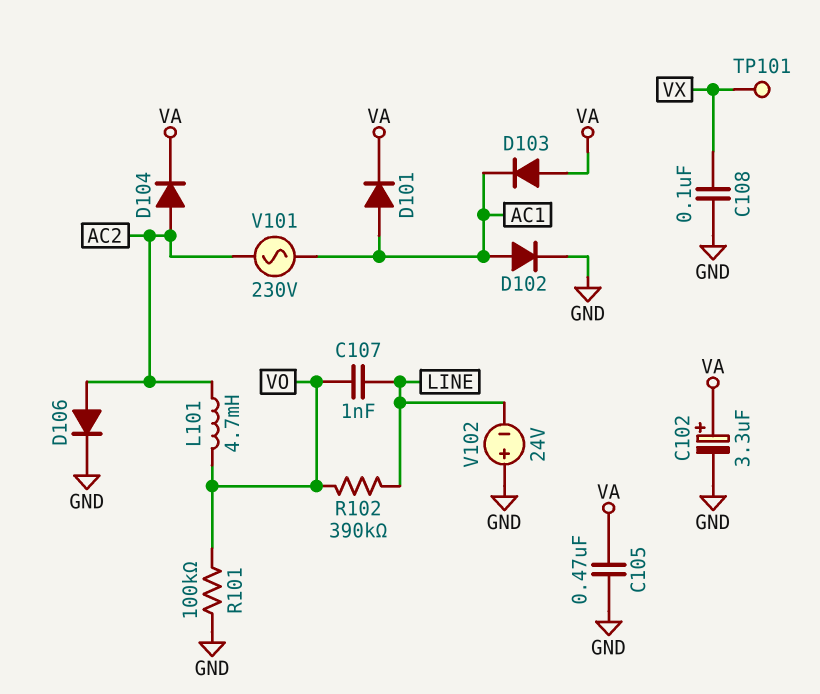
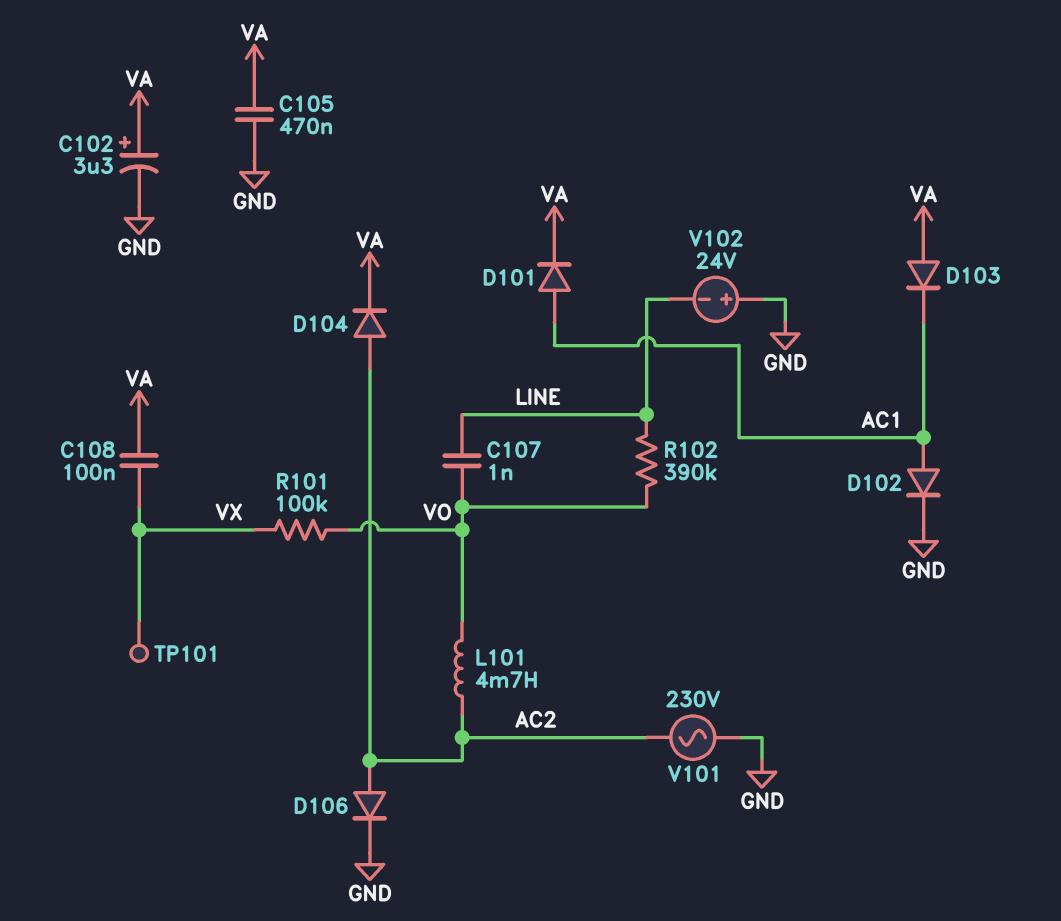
C108: 100nF (GND, VX) -> 100nF (VA, VX)
R101: 100k (GND, VO) -> 100k (VO, VX)
V101: AC 230V (AC1, AC2) -> AC 230V (AC2, GND)

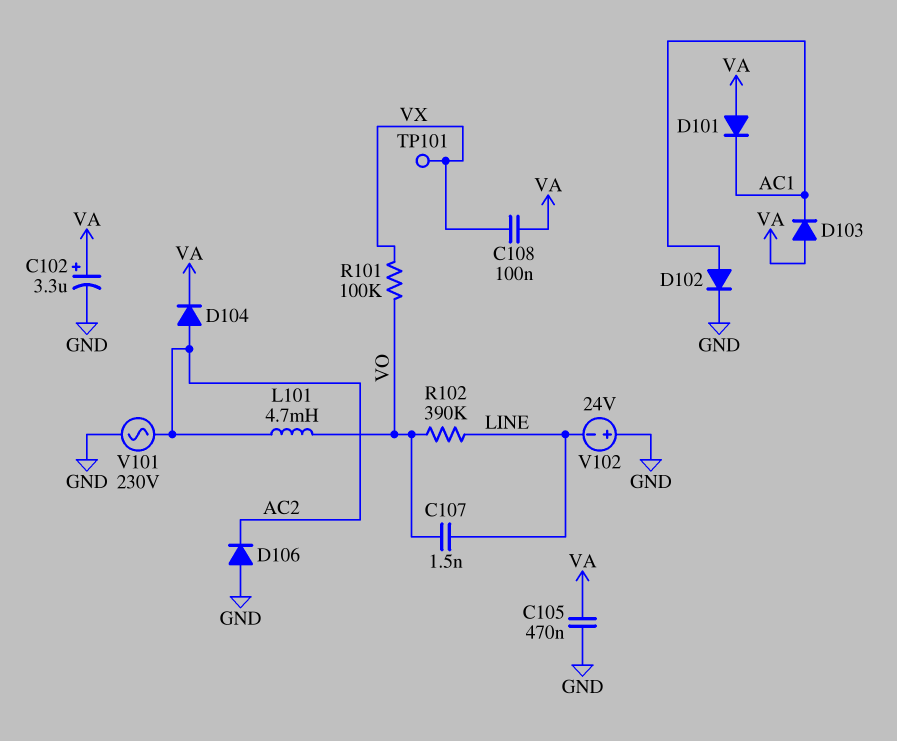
C107: 1nF (LINE, VO) -> 1.5nF (LINE, VO)
D101: diode (A AC1, K VA) -> diode (A VA, K AC1)
D106: diode (A AC2, K GND) -> diode (A GND, K AC2)

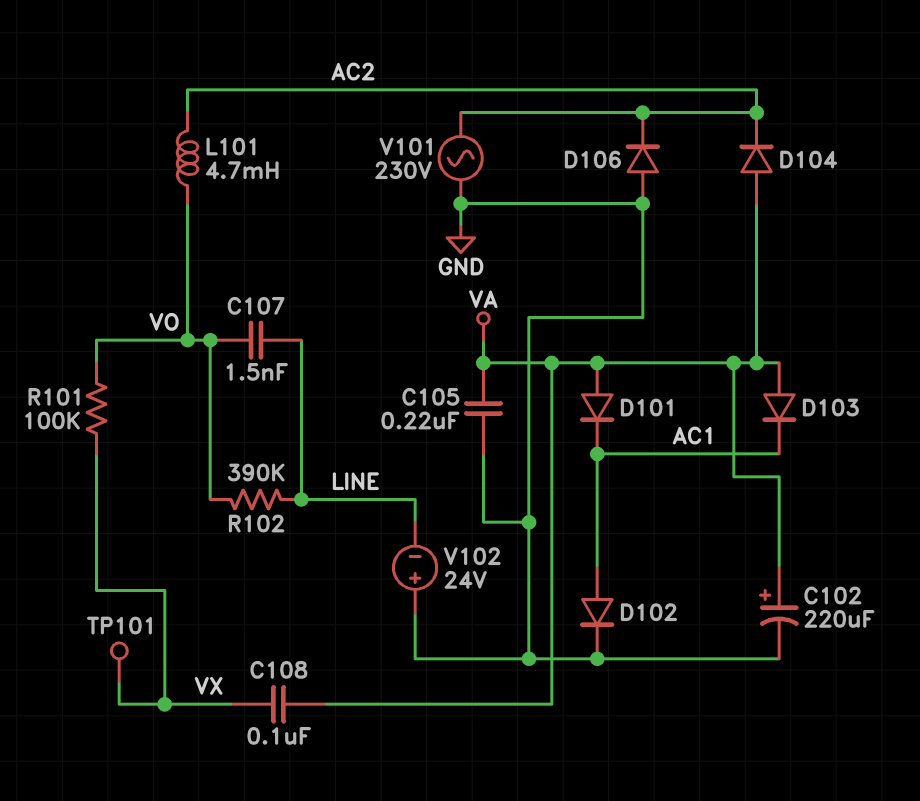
C102: 3.3uF (plus VA, minus GND) -> 220uF (plus VA, minus GND)
C105: 470nF (GND, VA) -> 220nF (GND, VA)
D104: diode (A AC2, K VA) -> diode (A VA, K AC2)

